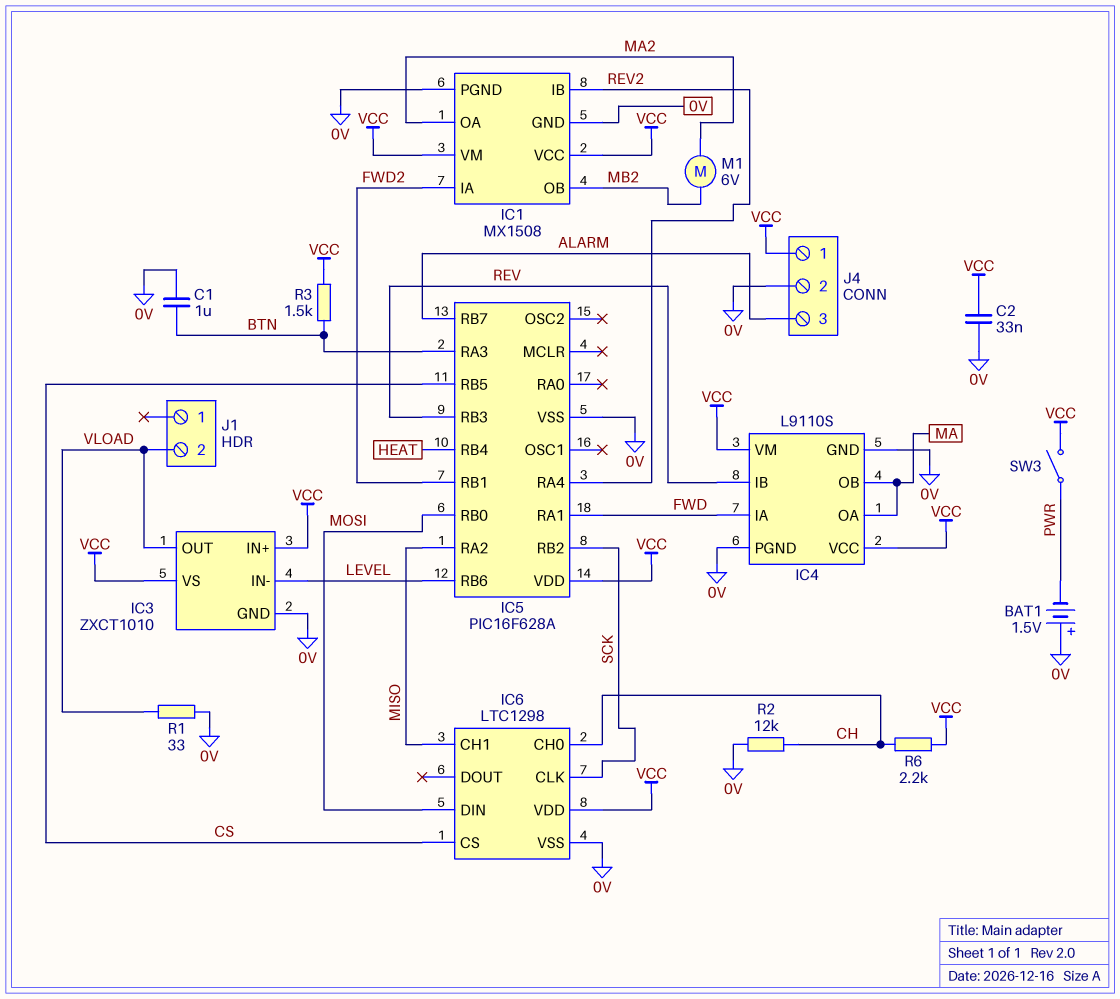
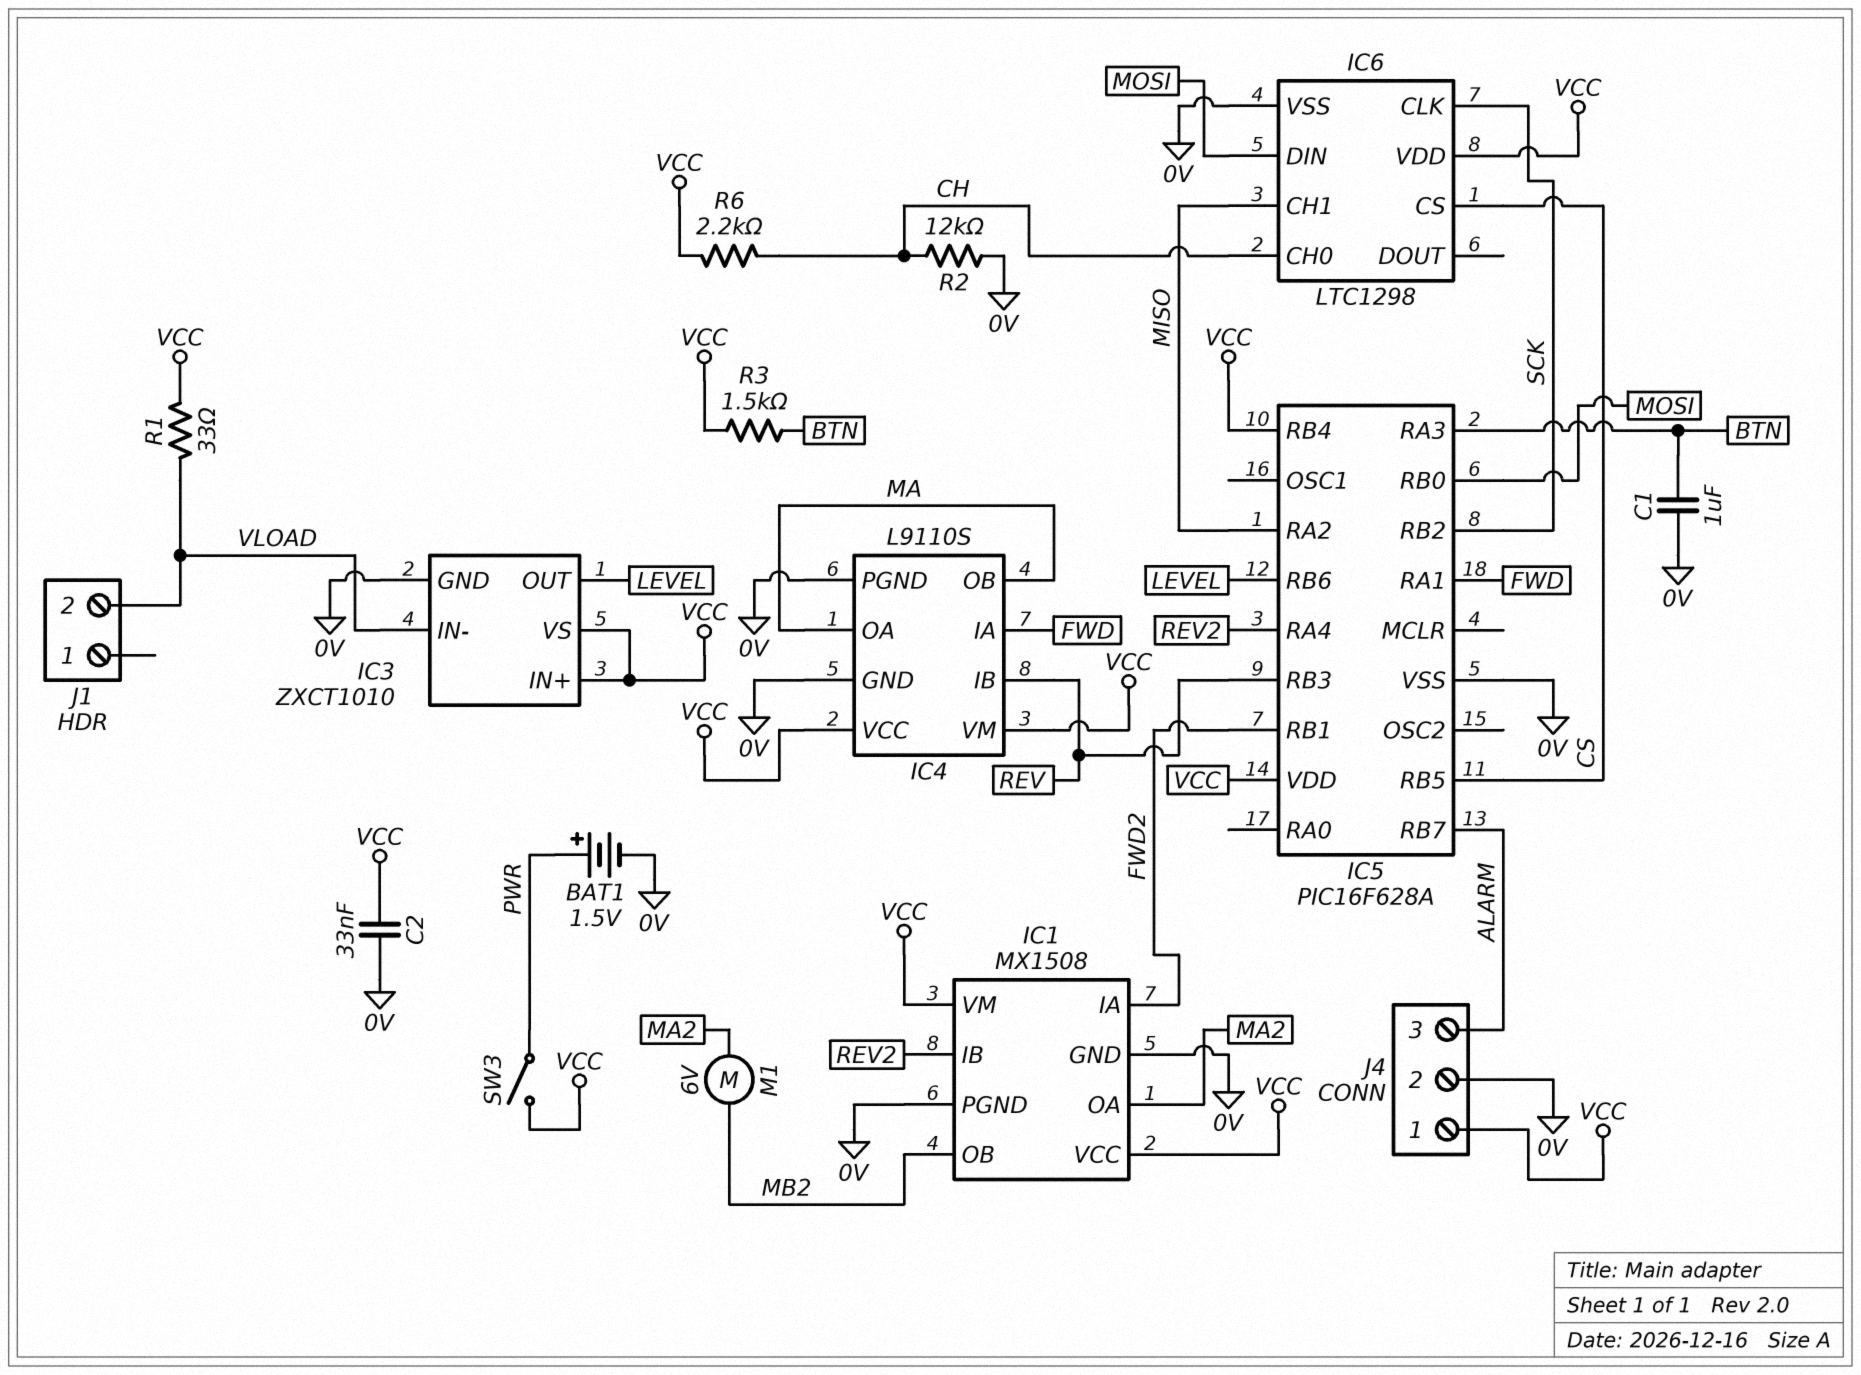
BAT1: 1.5V (plus 0V, minus PWR) -> 1.5V (plus PWR, minus 0V)
IC3 pin IN-: LEVEL -> VLOAD
IC3 pin OUT: VLOAD -> LEVEL
IC5 pin RB4: HEAT -> VCC
R1: 33 (0V, VLOAD) -> 33 (VCC, VLOAD)

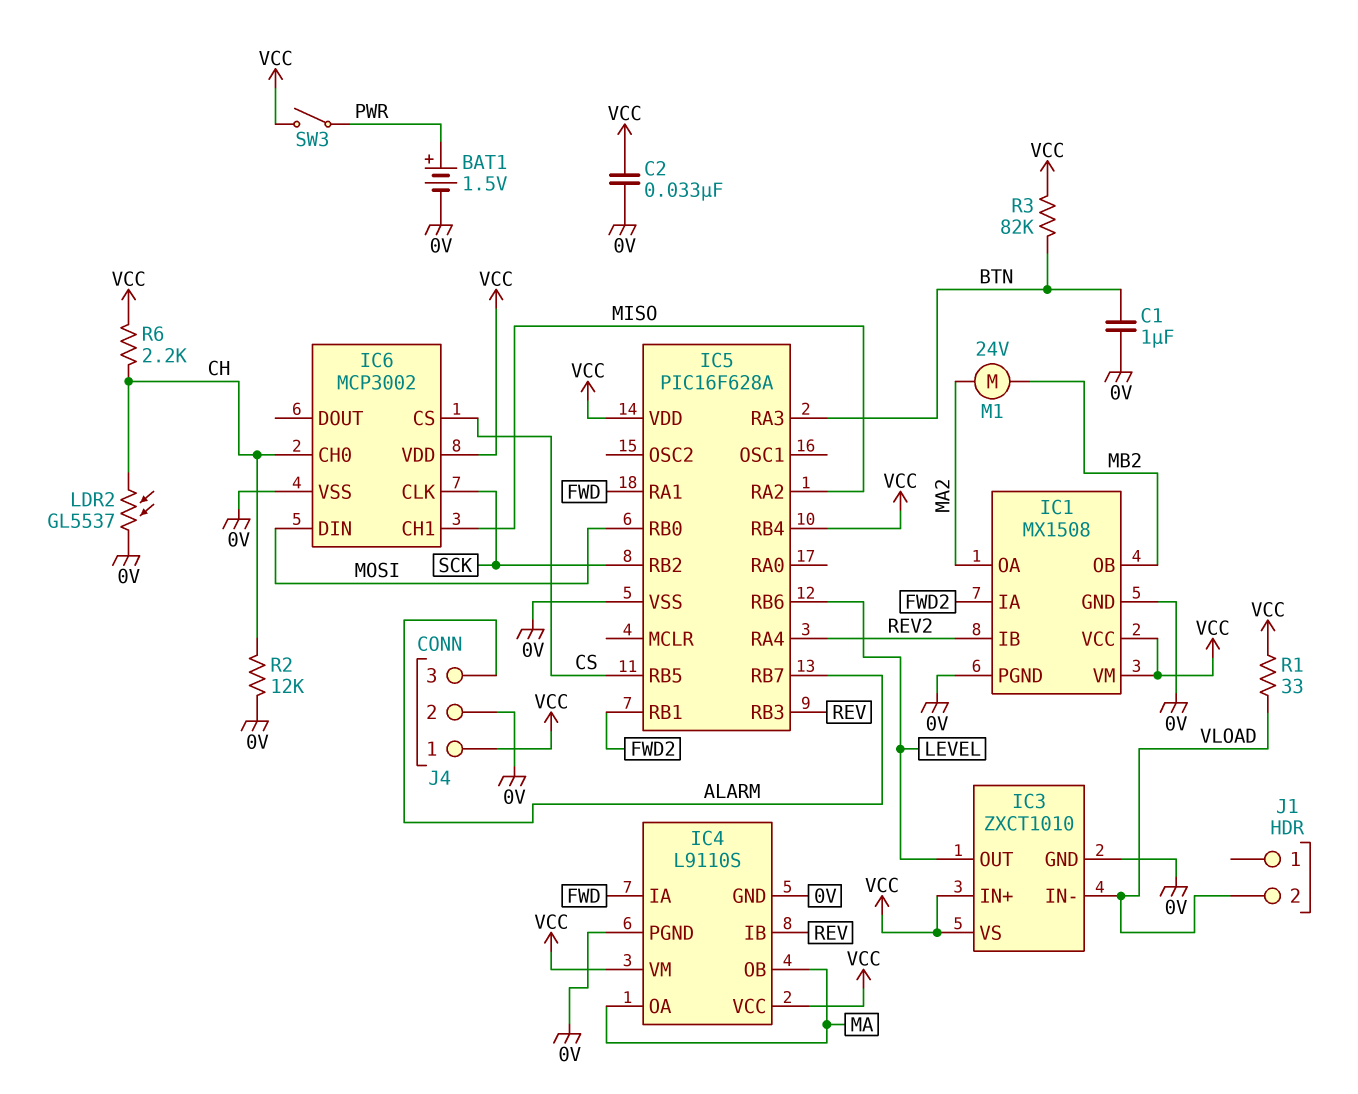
IC6: LTC1298 -> MCP3002
LDR2: none -> GL5537 (0V, CH)
M1: motor 6V (MA2, MB2) -> motor 24V (MA2, MB2)
R3: 1.5k (BTN, VCC) -> 82k (BTN, VCC)

